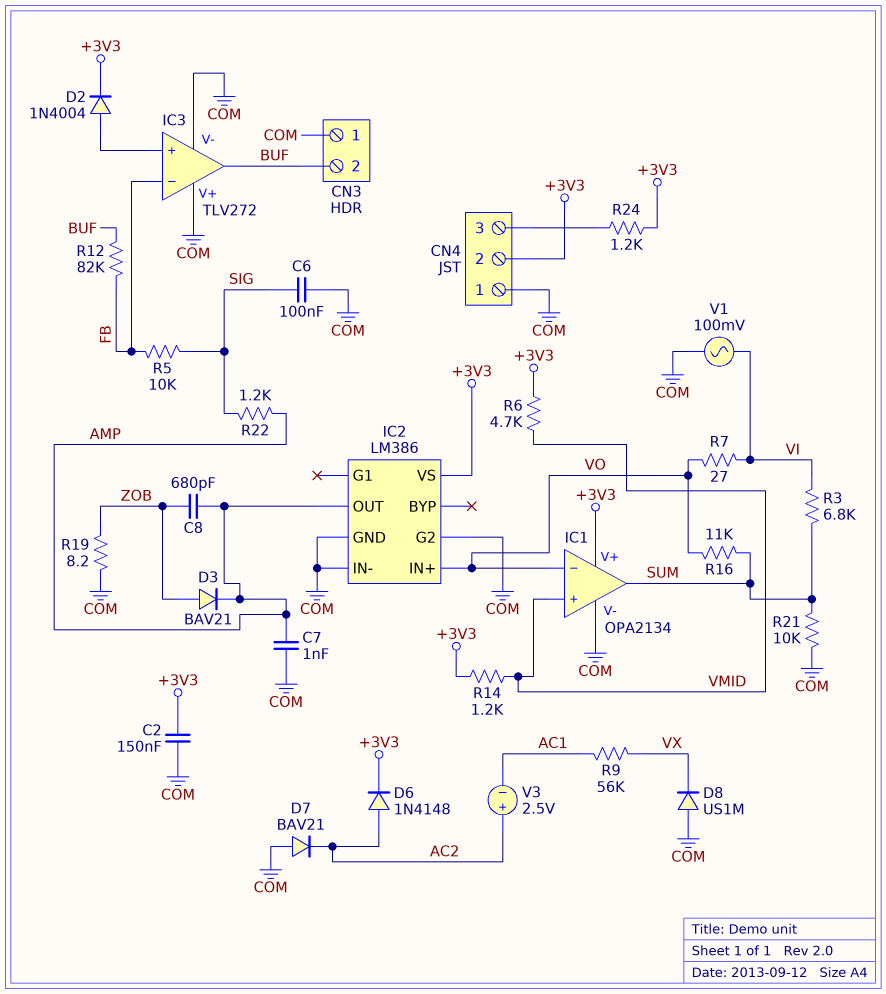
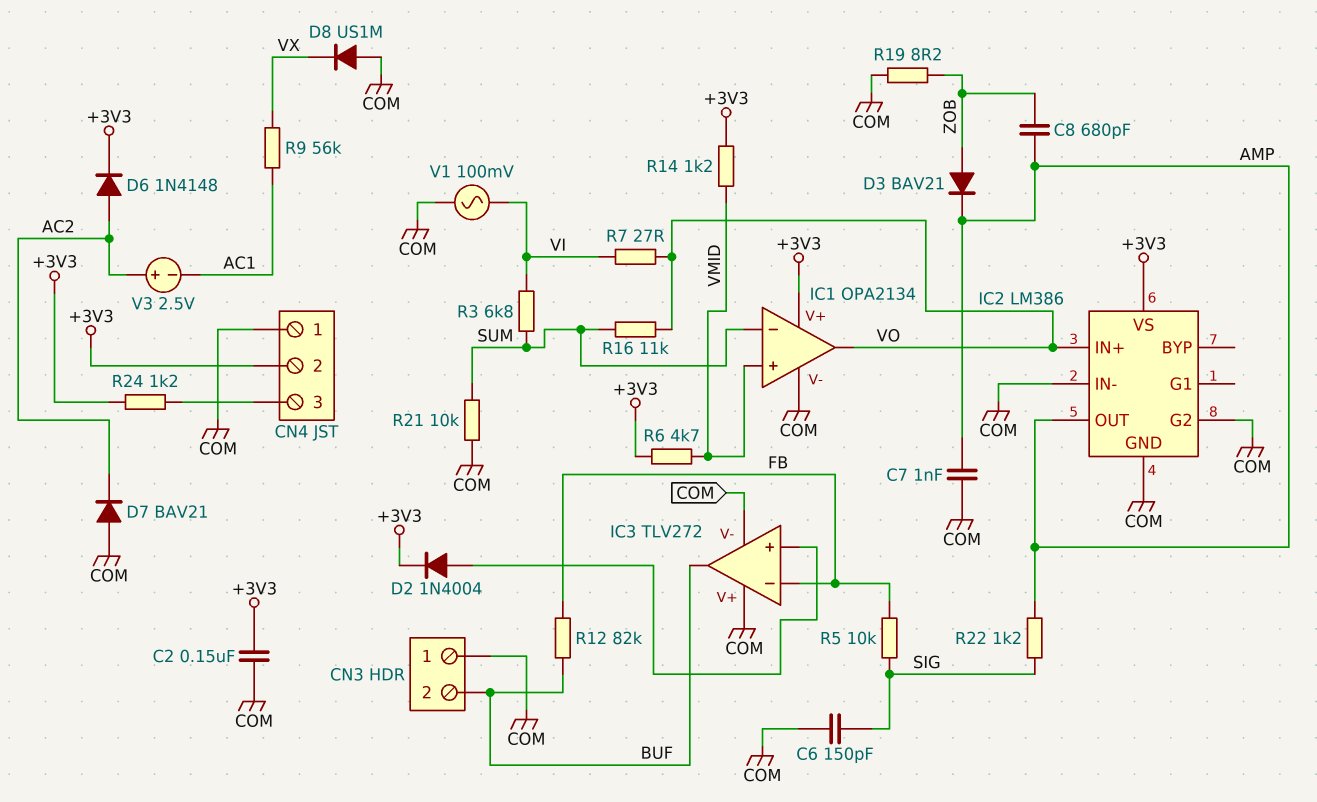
C6: 100nF (COM, SIG) -> 150pF (COM, SIG)
IC1 pin in-: VO -> SUM
IC1 pin out: SUM -> VO

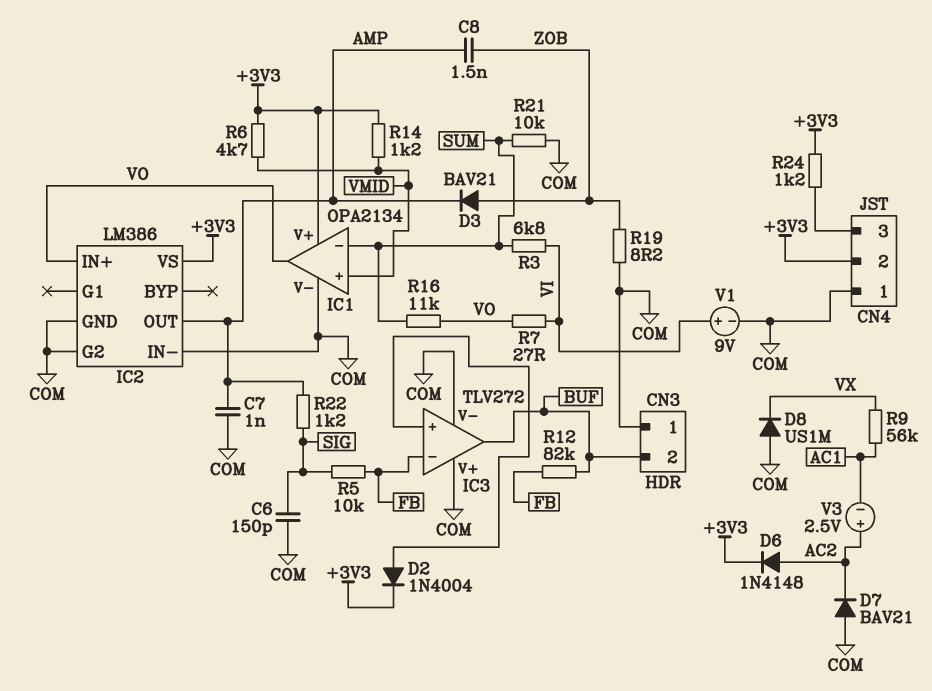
C2: 150nF (+3V3, COM) -> none
C8: 680pF (AMP, ZOB) -> 1.5nF (AMP, ZOB)
V1: AC 100mV (COM, VI) -> 9V (plus VI, minus COM)

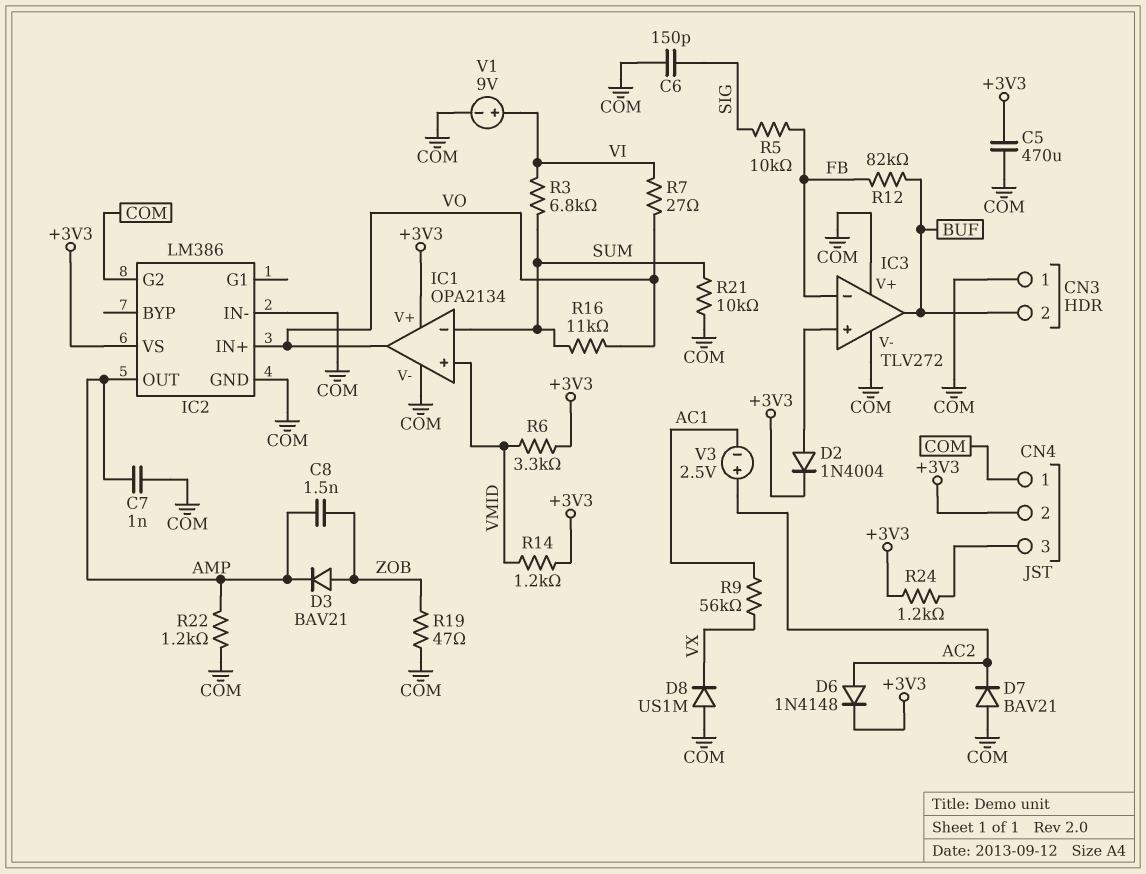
C5: none -> 470uF (+3V3, COM)
R6: 4.7k (+3V3, VMID) -> 3.3k (+3V3, VMID)
R19: 8.2 (COM, ZOB) -> 47 (COM, ZOB)
R22: 1.2k (AMP, SIG) -> 1.2k (AMP, COM)

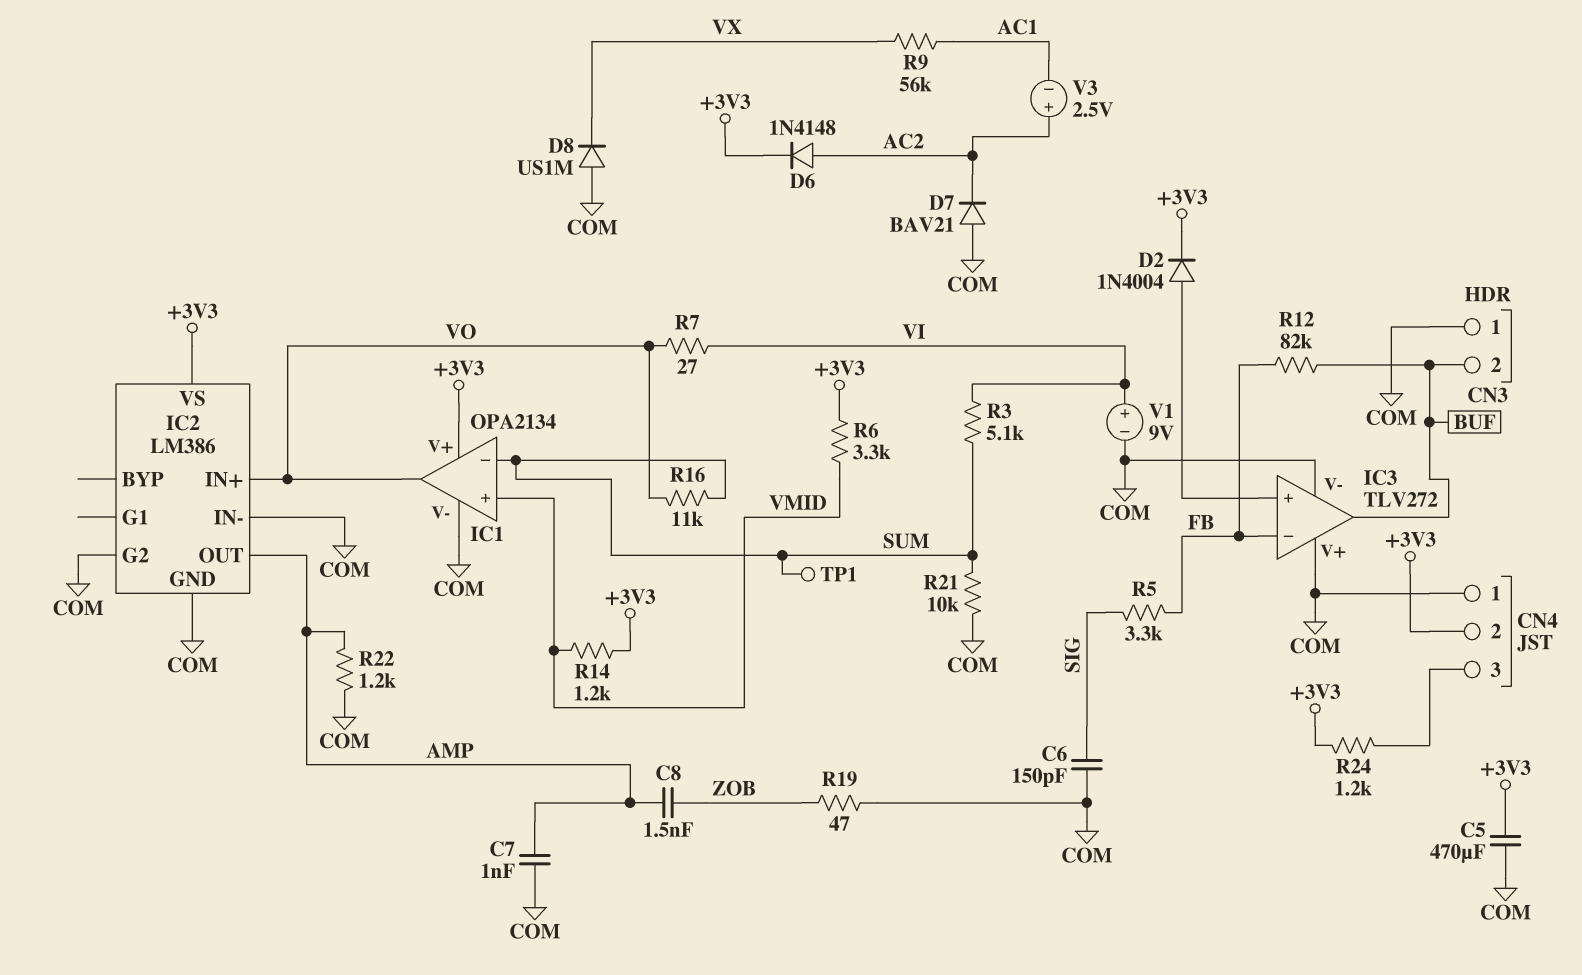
D3: diode BAV21 (A ZOB, K AMP) -> none
R3: 6.8k (SUM, VI) -> 5.1k (SUM, VI)
R5: 10k (FB, SIG) -> 3.3k (FB, SIG)
TP1: none -> test point (SUM)

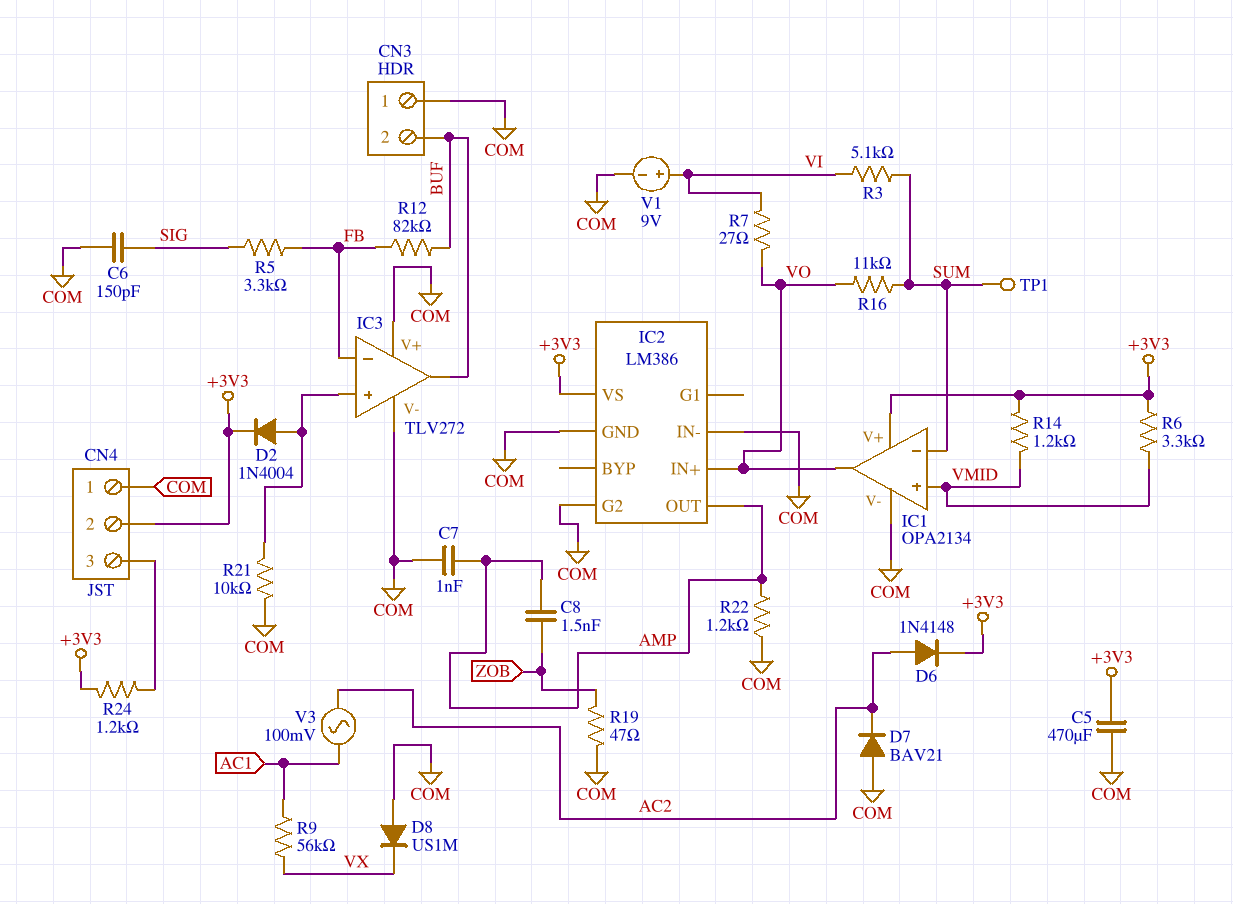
R21: 10k (COM, SUM) -> 10k (COM, IC3/in+)
V3: 2.5V (plus AC2, minus AC1) -> AC 100mV (AC1, AC2)

